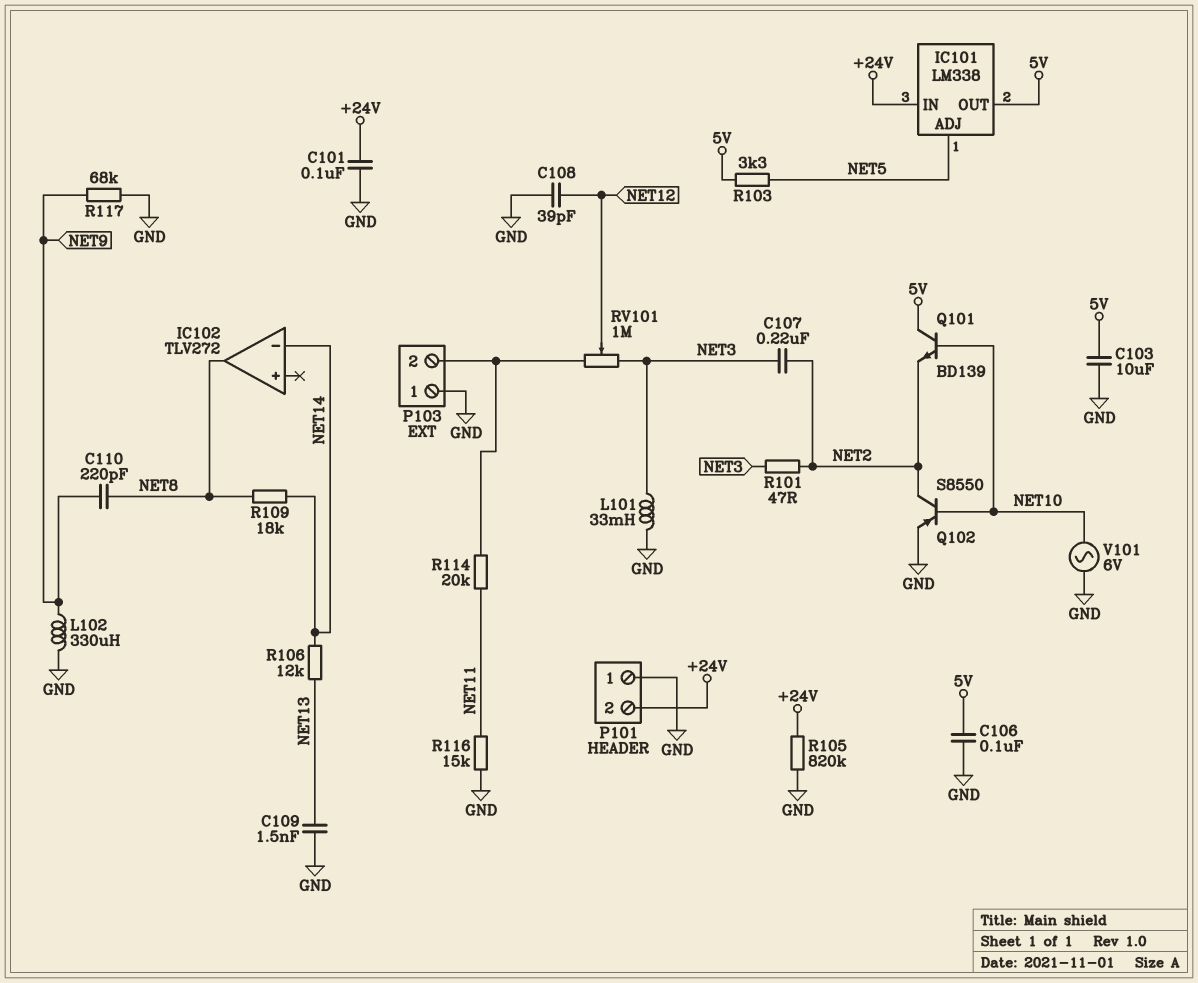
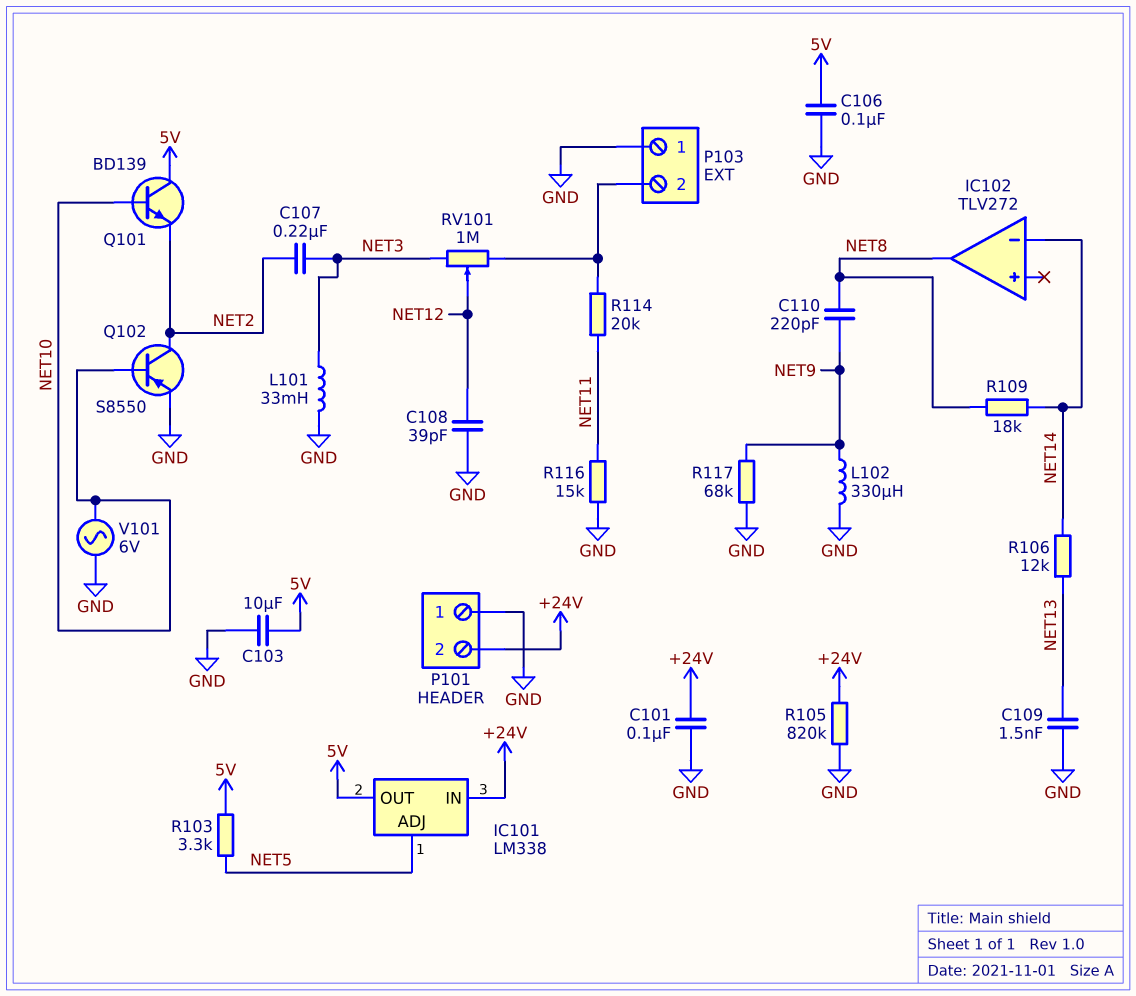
R101: 47 (NET2, NET3) -> none

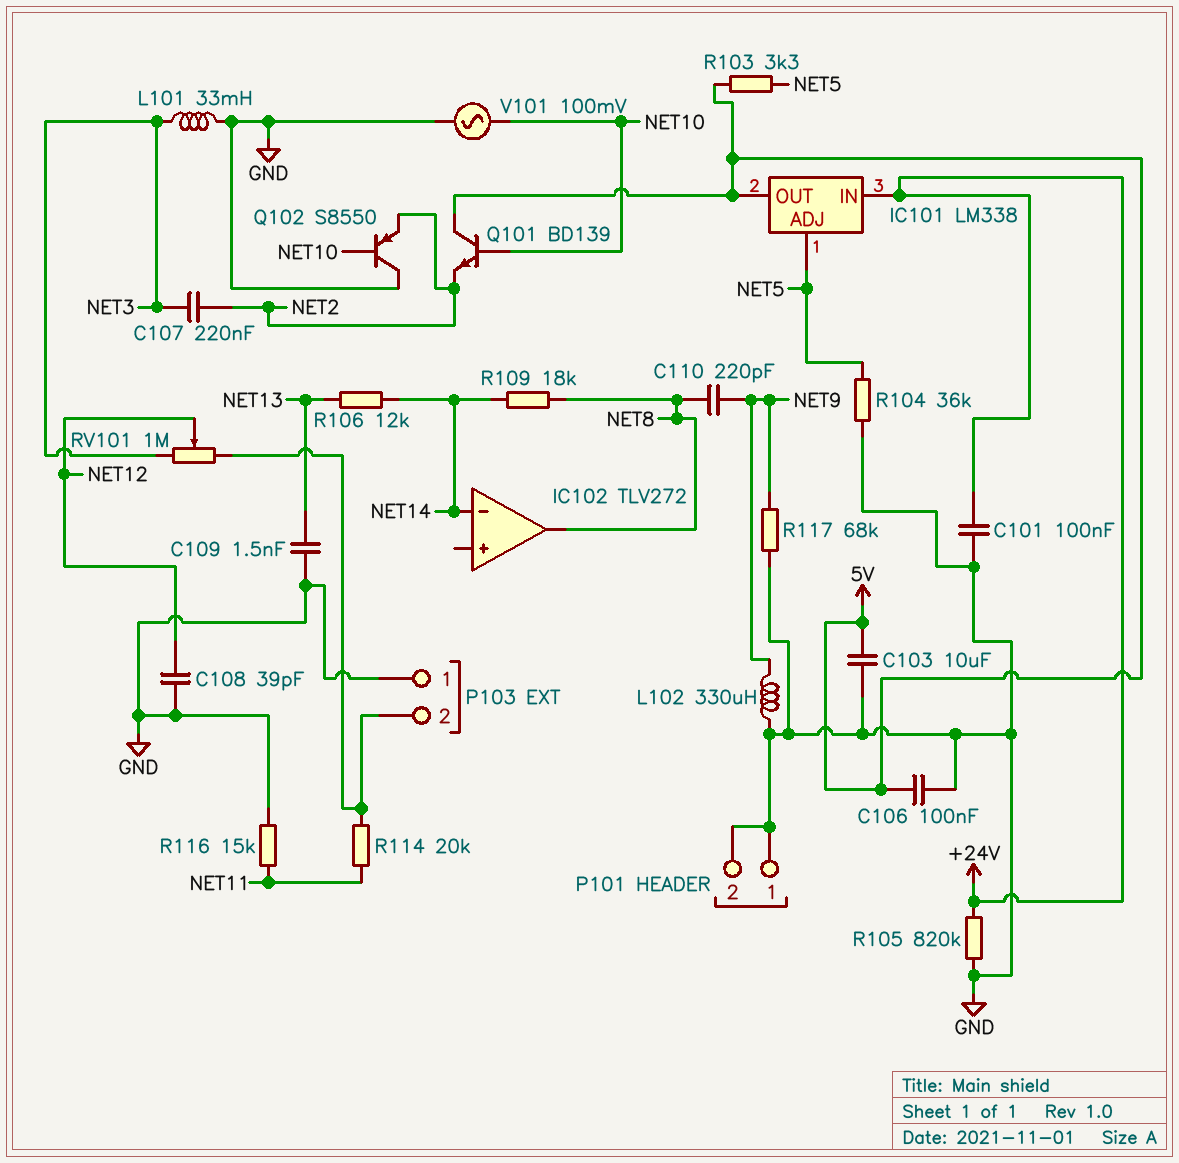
P101 pin 2: +24V -> GND
Q102: PNP S8550 (B NET10, C NET2, E GND) -> PNP S8550 (B NET10, C GND, E NET2)
R104: none -> 36k (GND, NET5)
V101: AC 6V (GND, NET10) -> AC 100mV (GND, NET10)

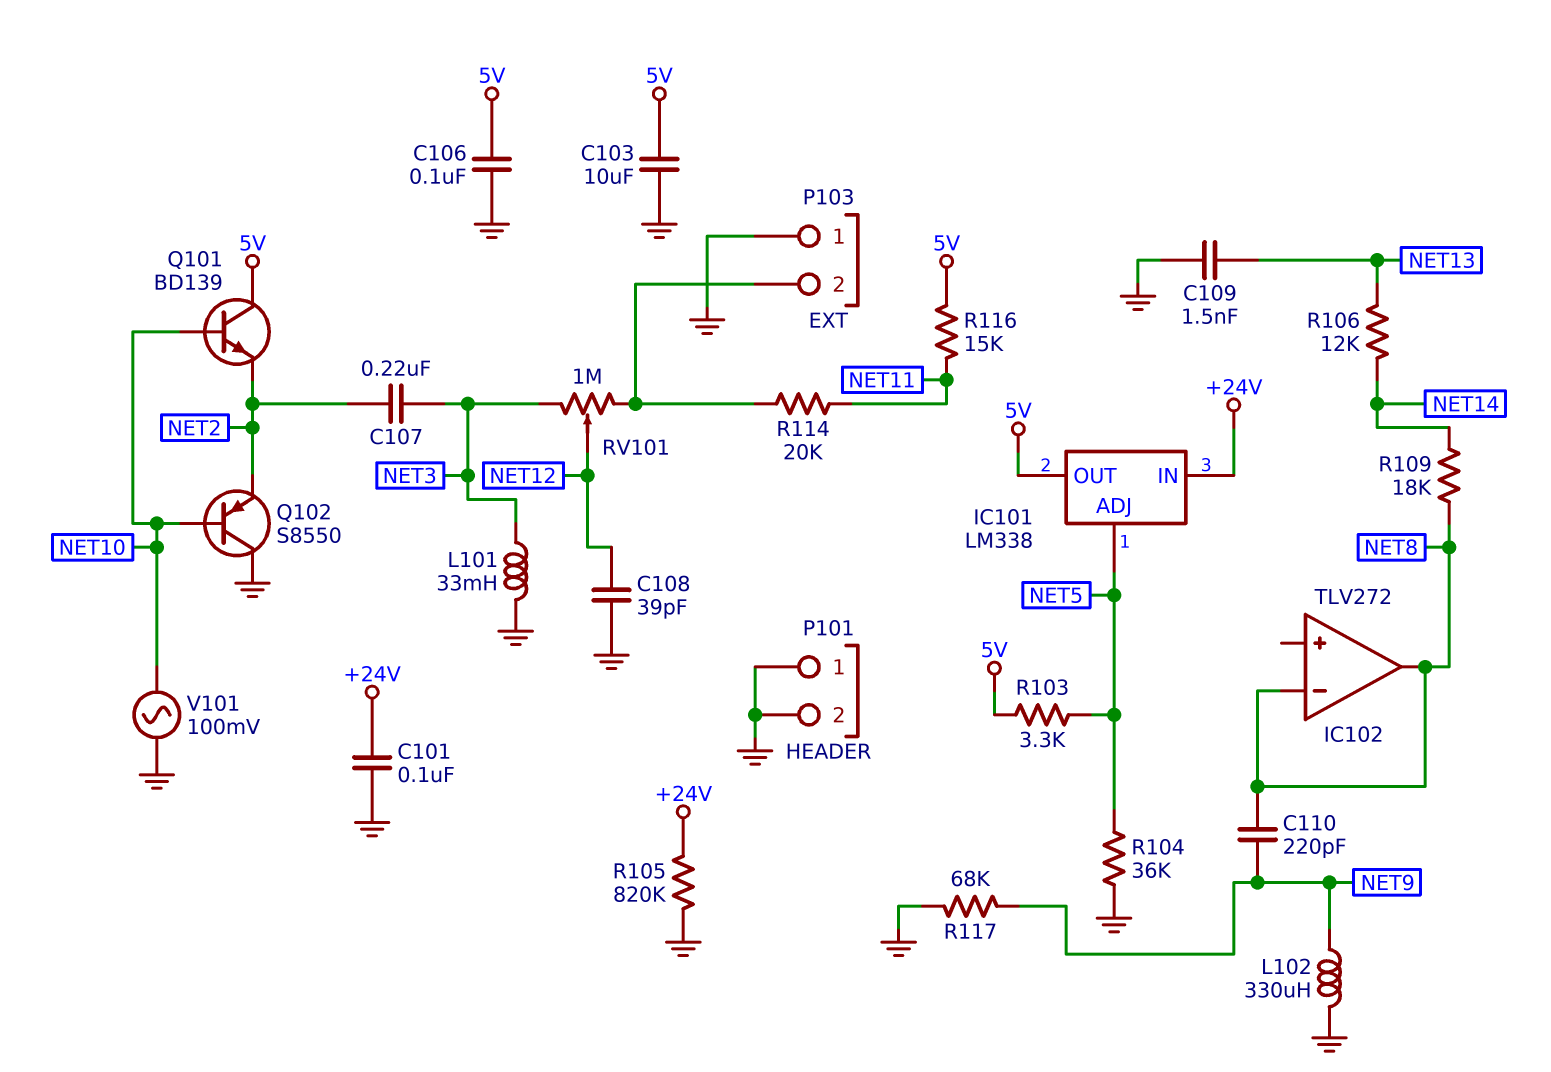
IC102 pin in-: NET14 -> NET8
R116: 15k (GND, NET11) -> 15k (5V, NET11)

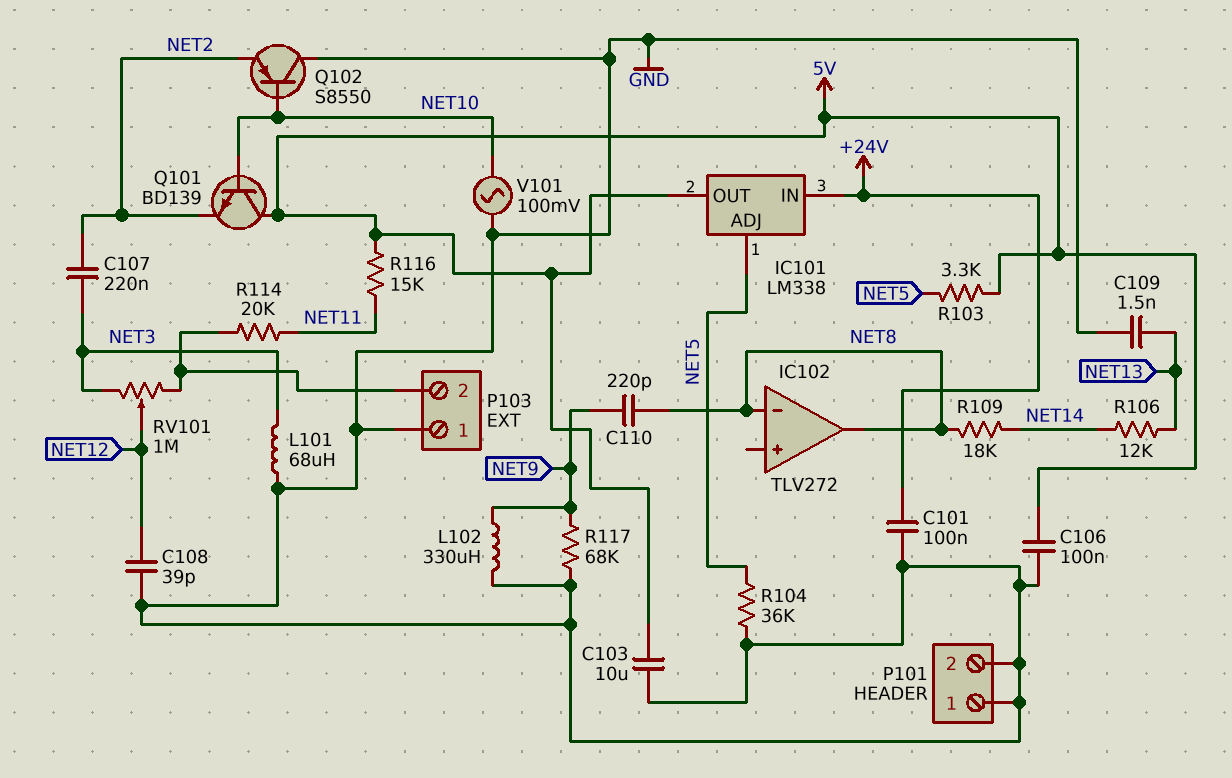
L101: 33mH (GND, NET3) -> 68uH (GND, NET3)
R105: 820k (+24V, GND) -> none

